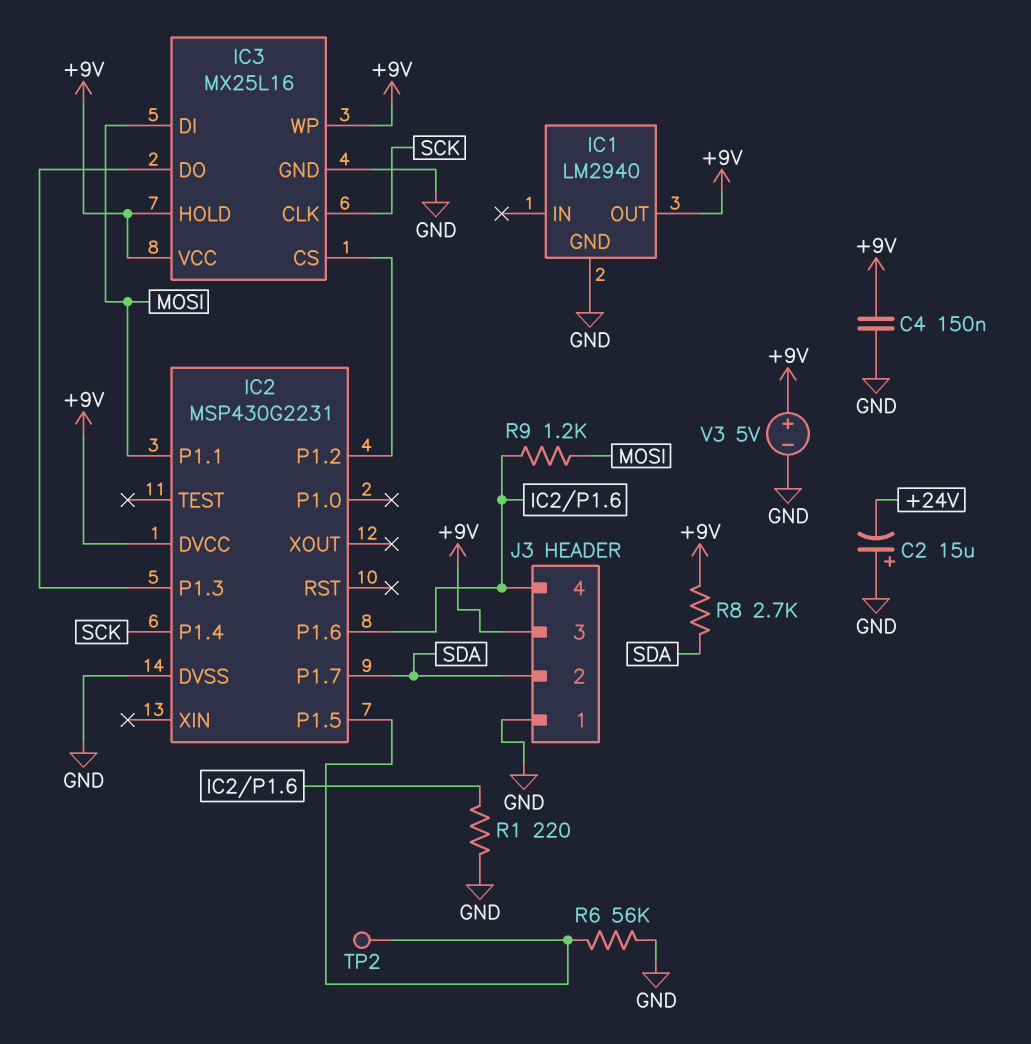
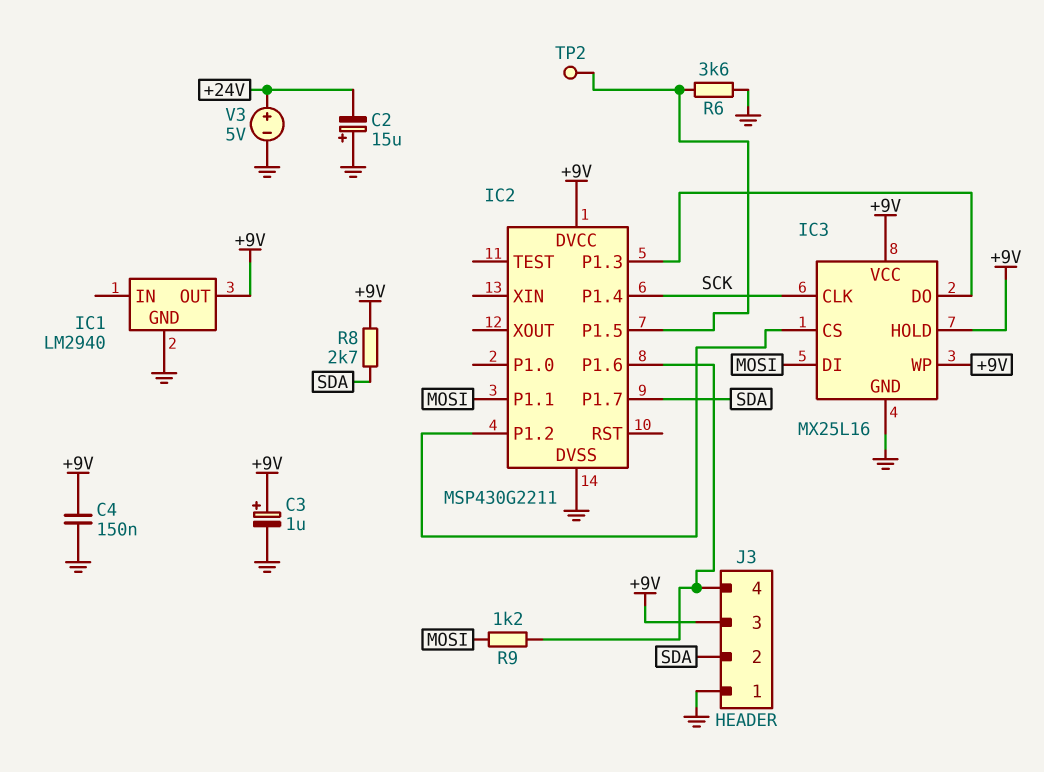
C3: none -> 1uF (plus +9V, minus GND)
IC2: MSP430G2231 -> MSP430G2211
R1: 220 (GND, IC2/P1.6) -> none
R6: 56k (GND, IC2/P1.5) -> 3.6k (GND, IC2/P1.5)
V3: 5V (plus +9V, minus GND) -> 5V (plus +24V, minus GND)

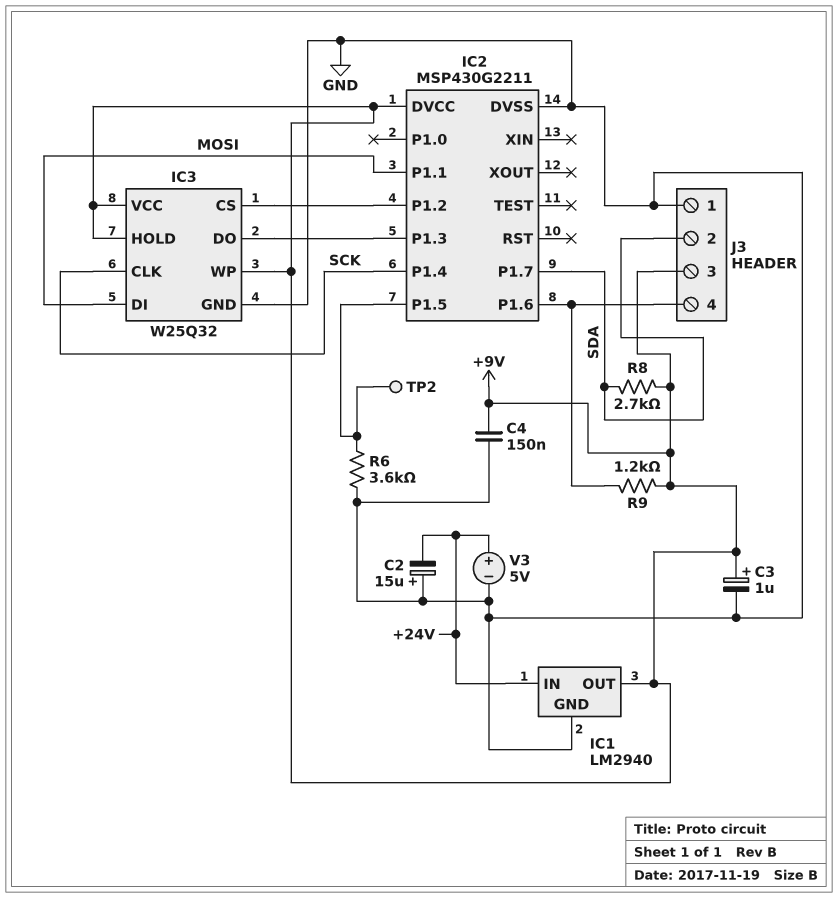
IC1 pin IN: none -> +24V
IC3: MX25L16 -> W25Q32
R9: 1.2k (IC2/P1.6, MOSI) -> 1.2k (+9V, IC2/P1.6)

